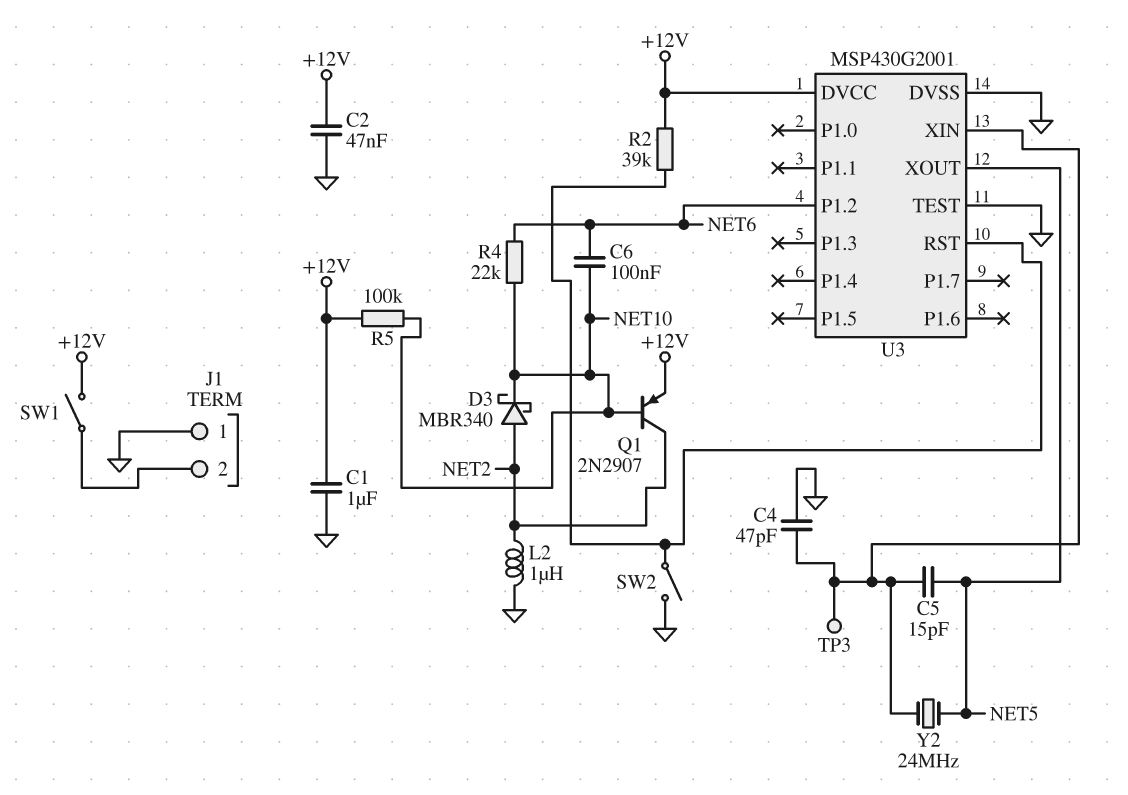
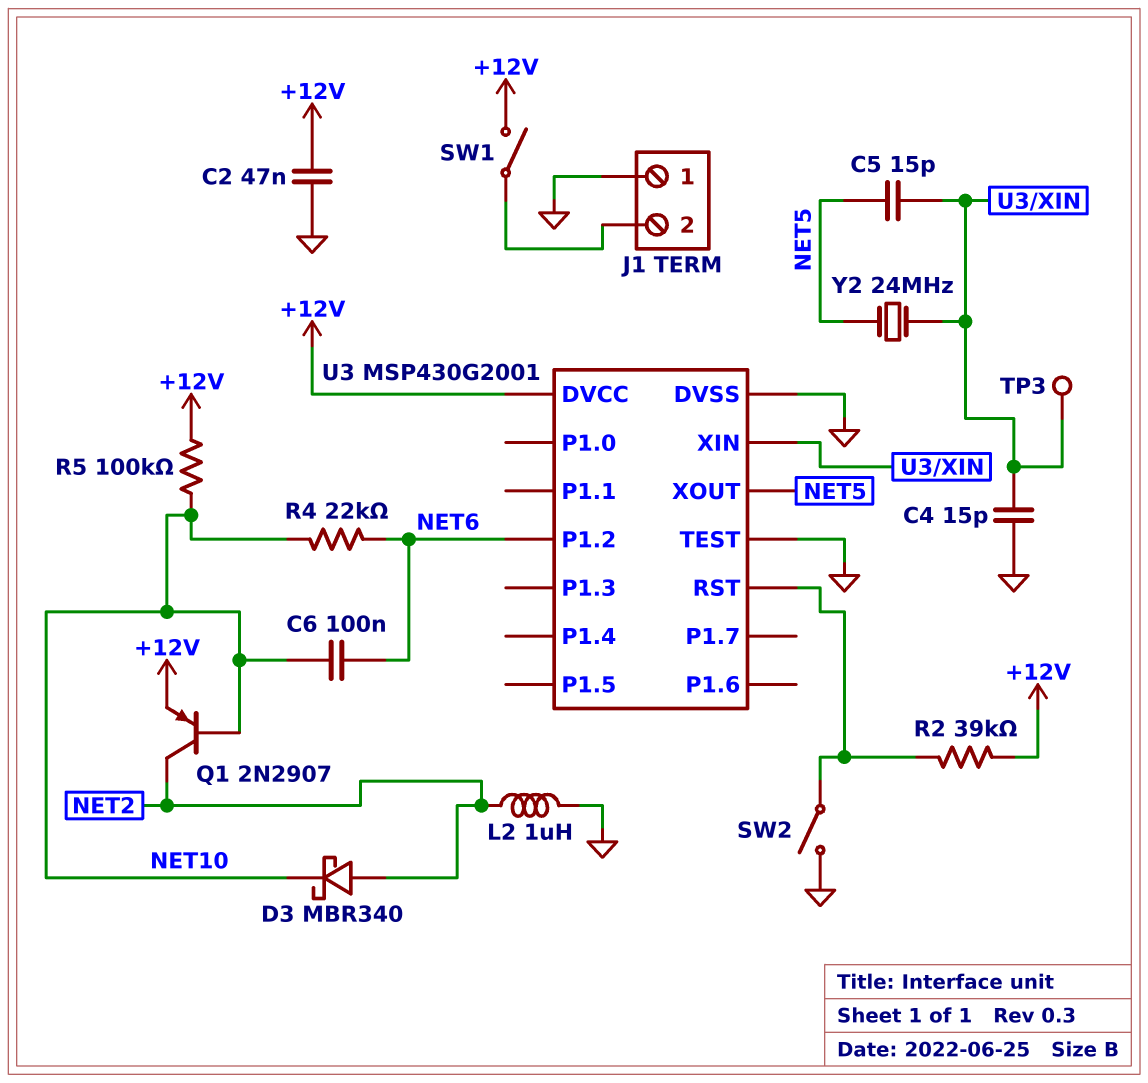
C1: 1uF (+12V, GND) -> none
C4: 47pF (GND, U3/XIN) -> 15pF (GND, U3/XIN)

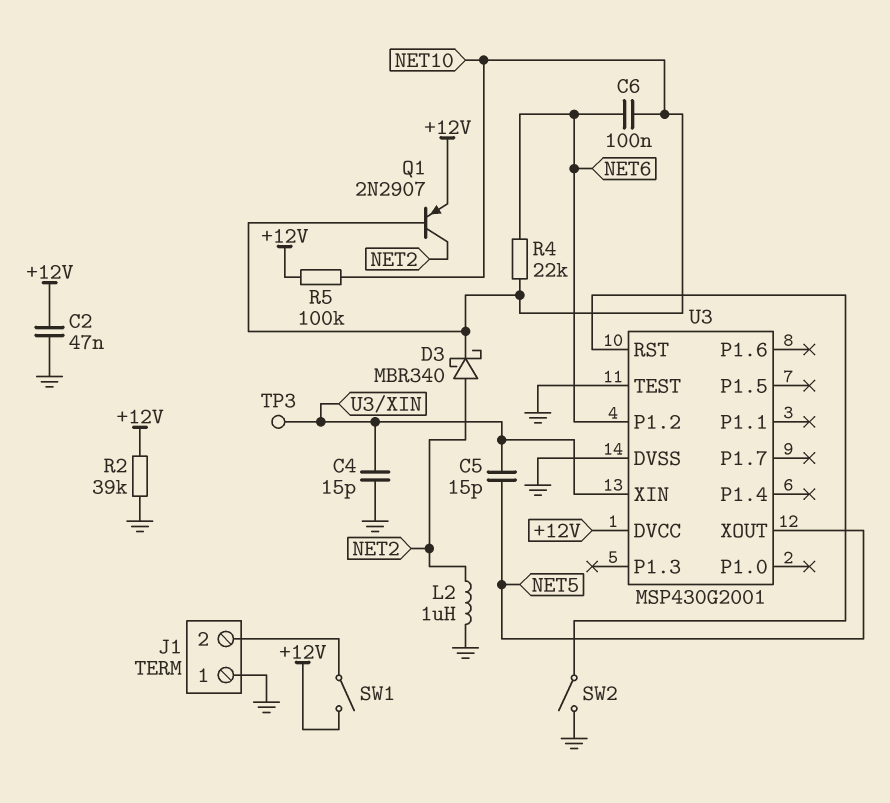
R2: 39k (+12V, U3/RST) -> 39k (+12V, GND)
Y2: 24MHz (NET5, U3/XIN) -> none

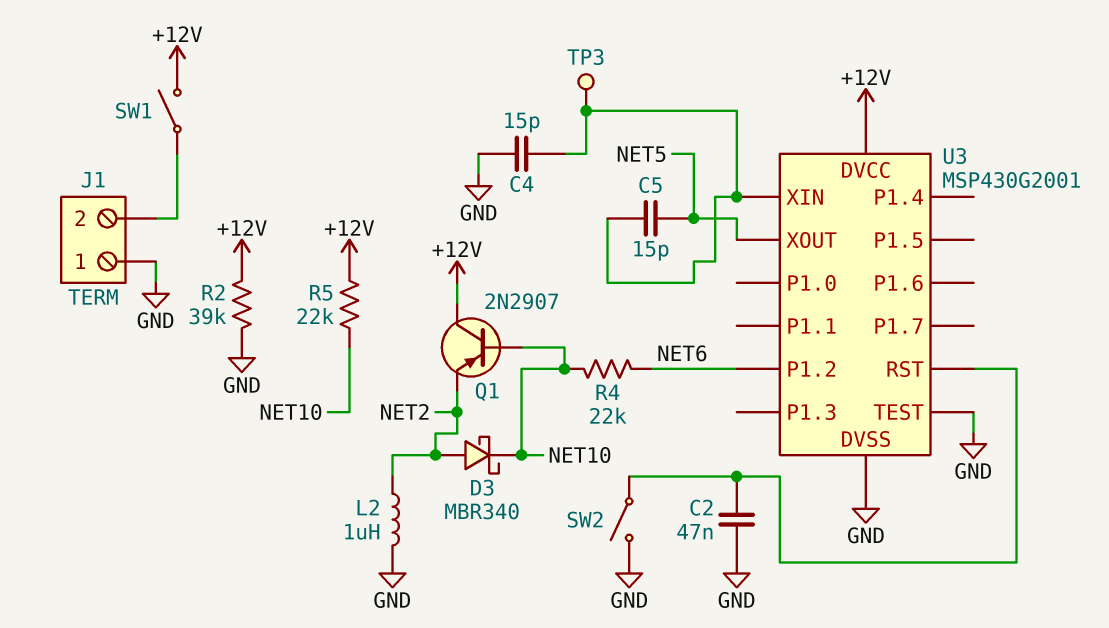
C2: 47nF (+12V, GND) -> 47nF (GND, U3/RST)
C6: 100nF (NET6, NET10) -> none
Q1: PNP 2N2907 (B NET10, C NET2, E +12V) -> PNP 2N2907 (B NET10, C +12V, E NET2)
R5: 100k (+12V, NET10) -> 22k (+12V, NET10)

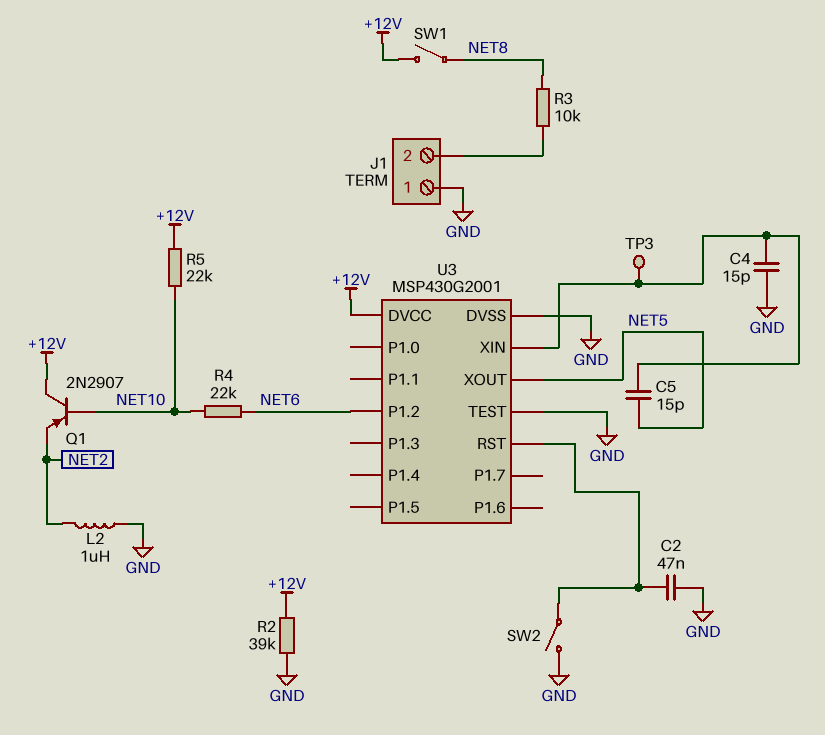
D3: schottky MBR340 (A NET2, K NET10) -> none
R3: none -> 10k (J1/2, NET8)
SW1: switch (+12V, J1/2) -> switch (+12V, NET8)

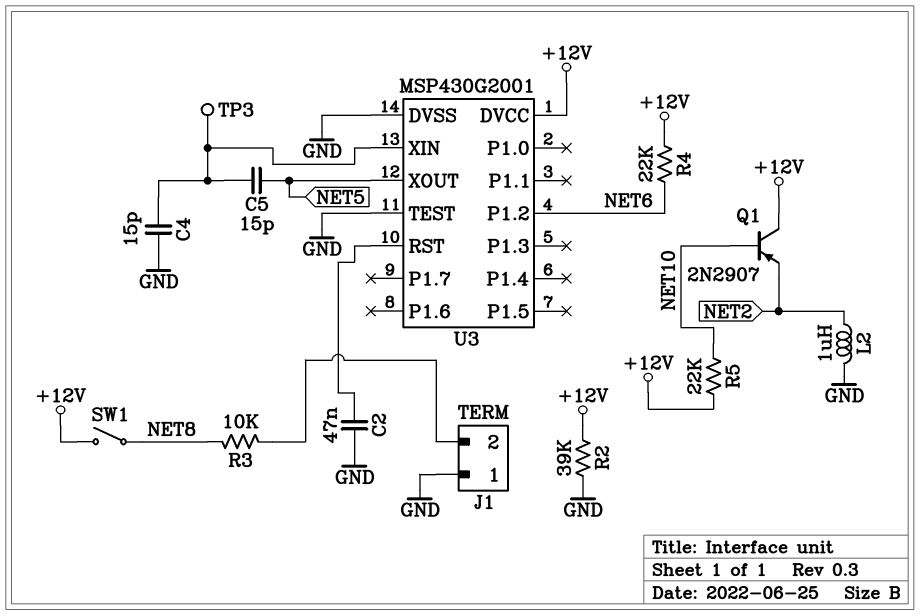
R4: 22k (NET6, NET10) -> 22k (+12V, NET6)
SW2: switch (GND, U3/RST) -> none

